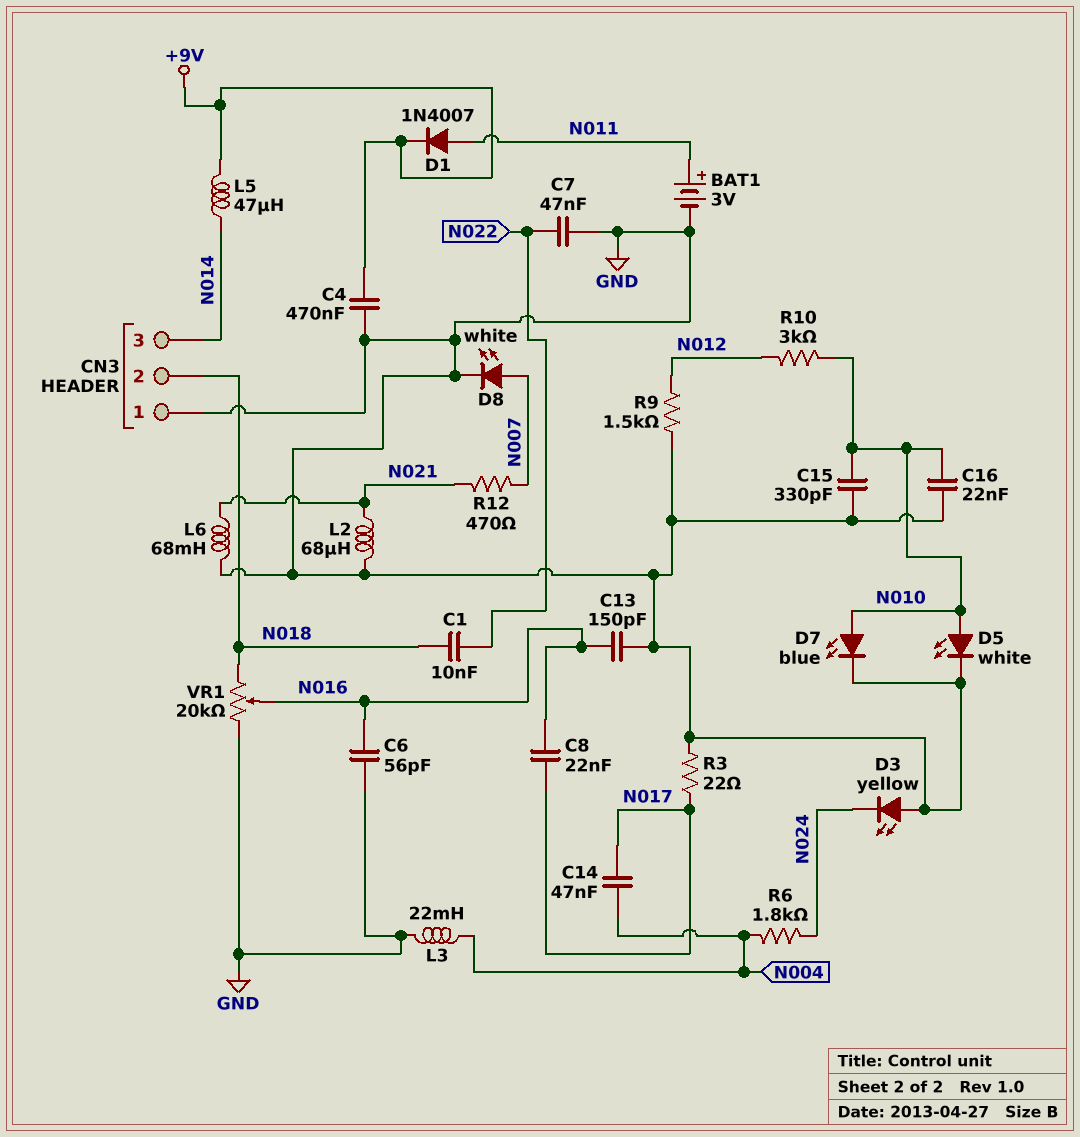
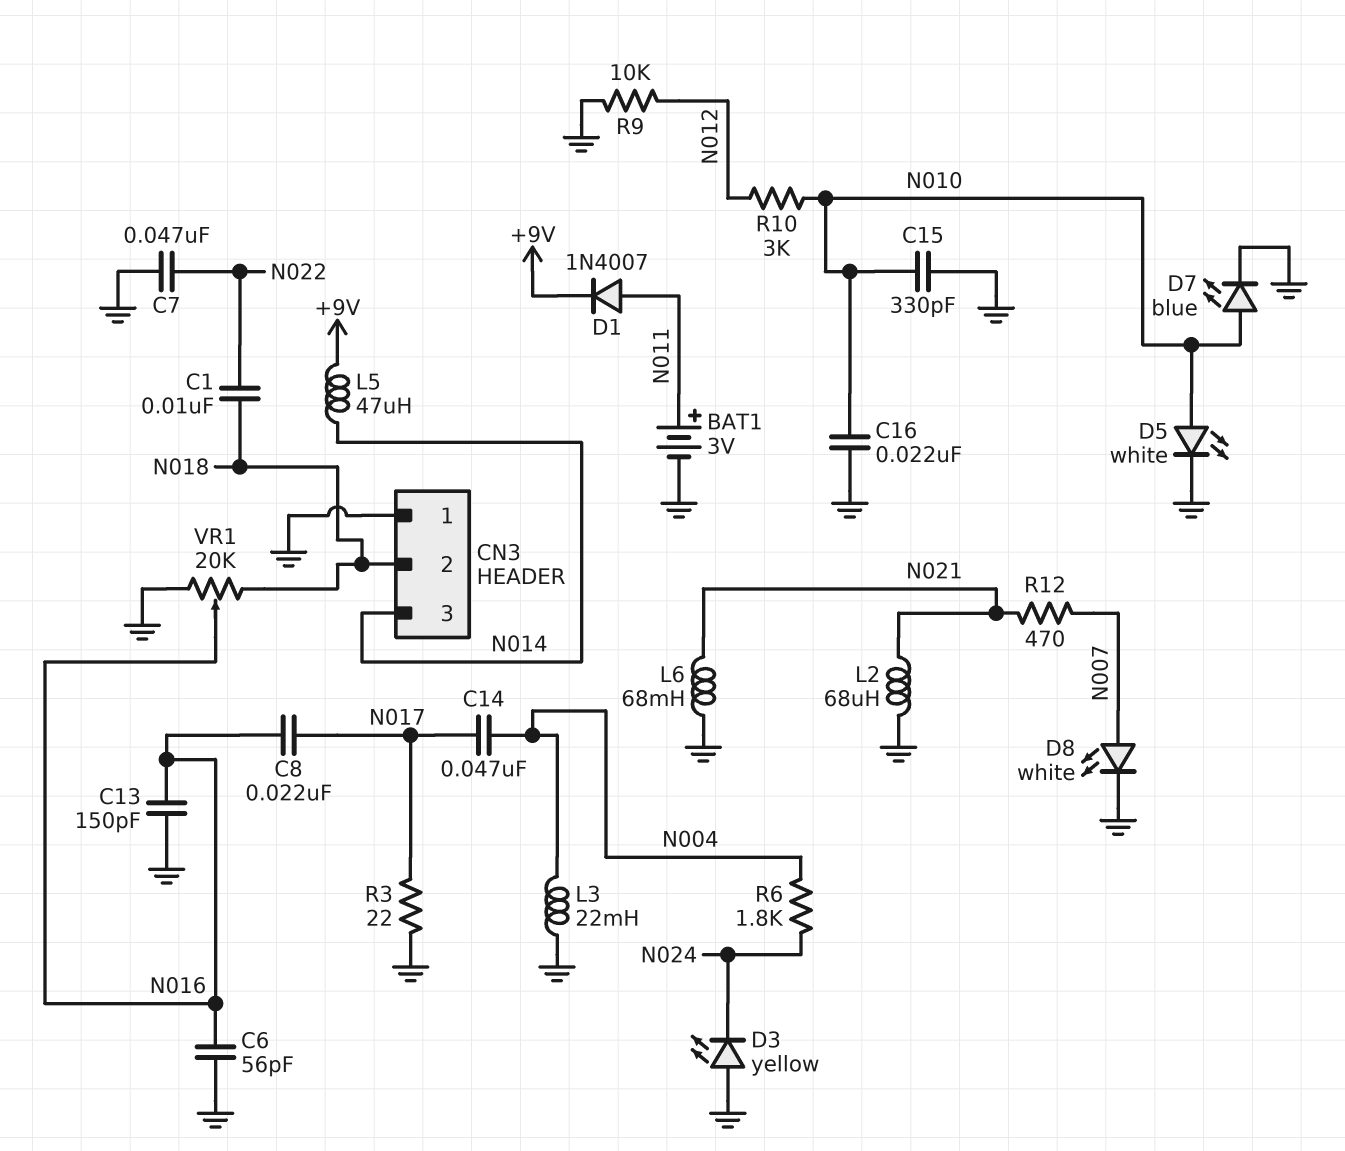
C4: 470nF (+9V, GND) -> none
R9: 1.5k (GND, N012) -> 10k (GND, N012)

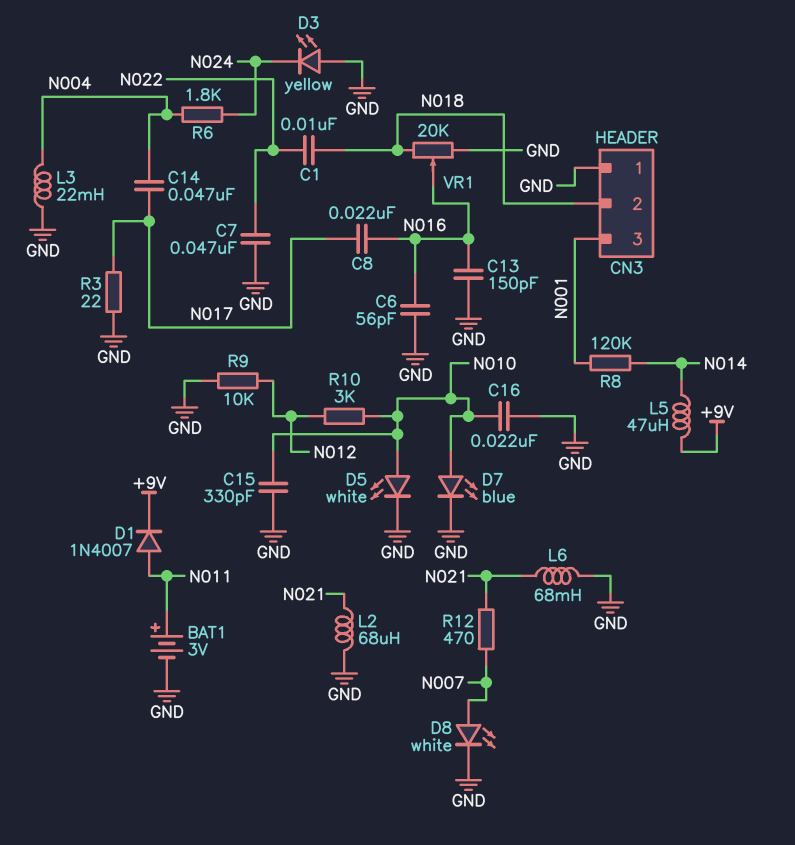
CN3 pin 3: N014 -> N001
R8: none -> 120k (N001, N014)

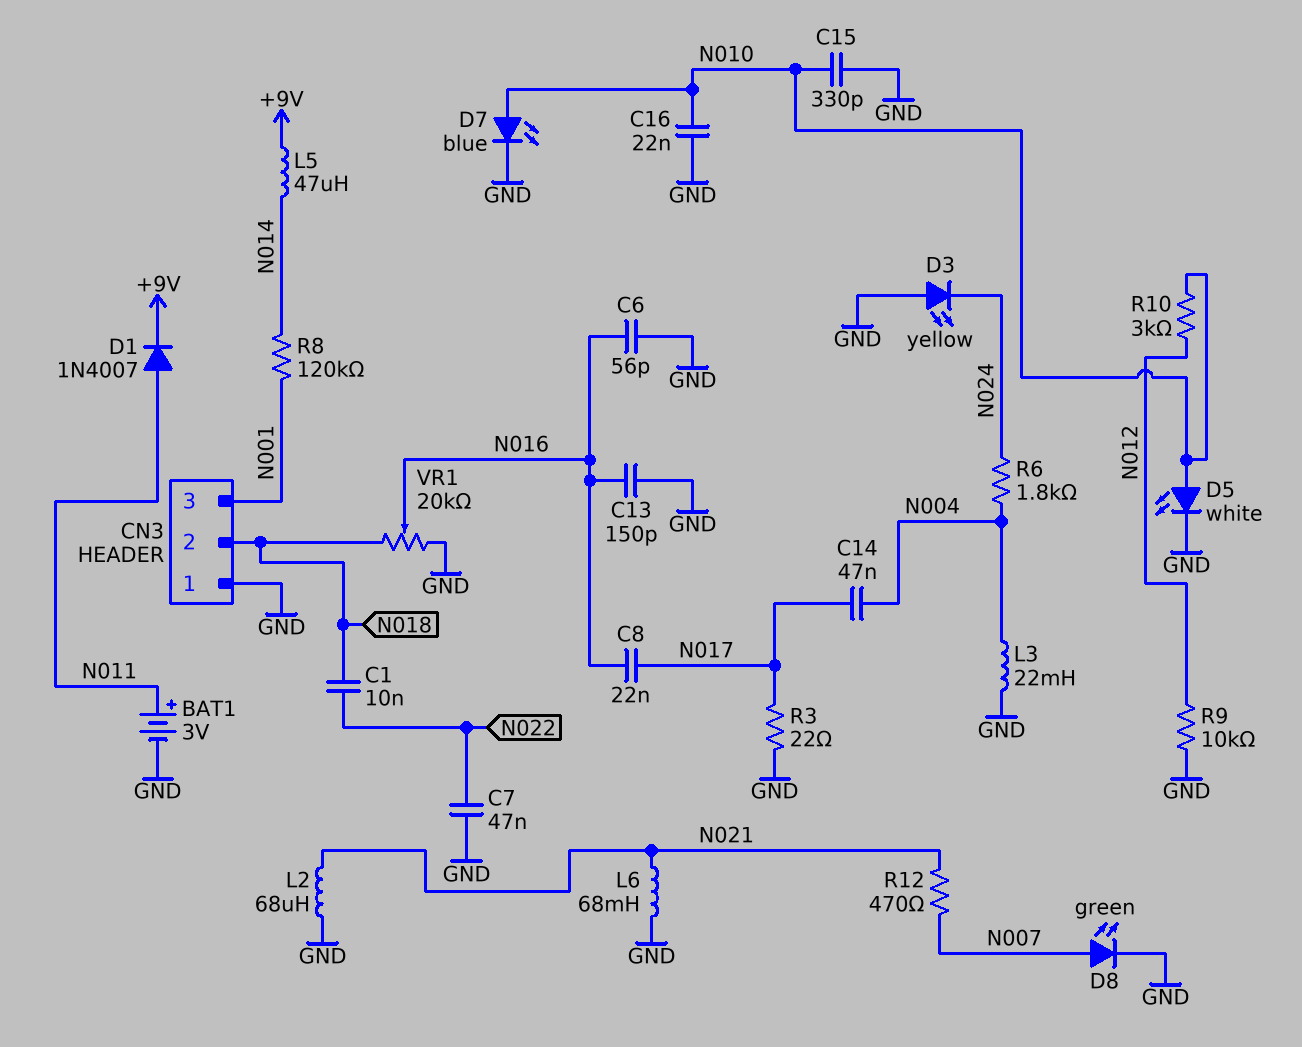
D8: LED white (A N007, K GND) -> LED green (A N007, K GND)

